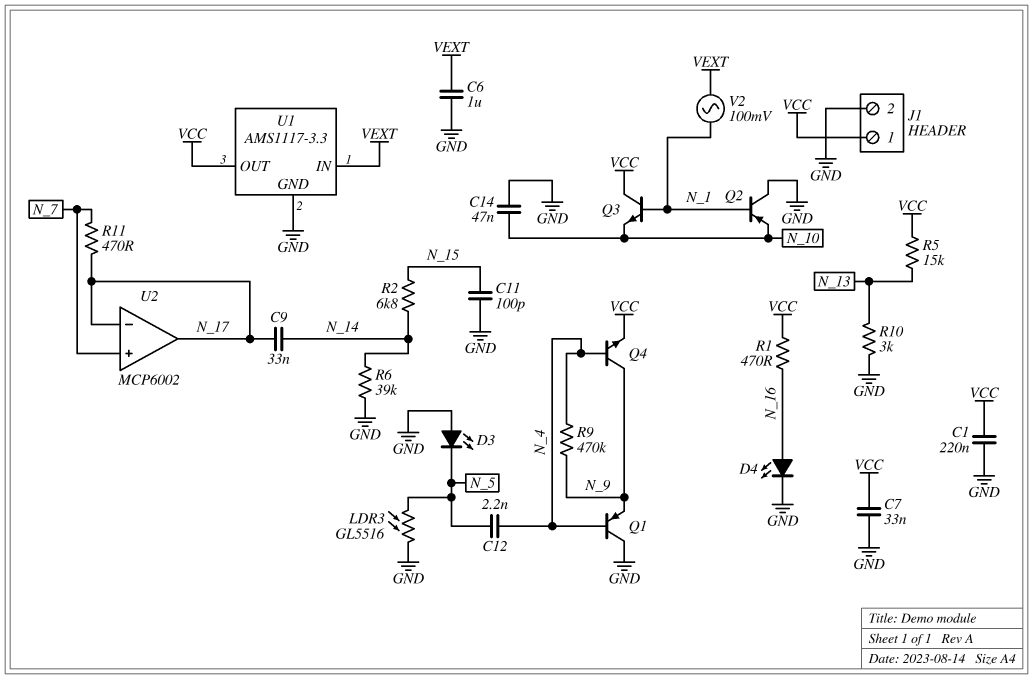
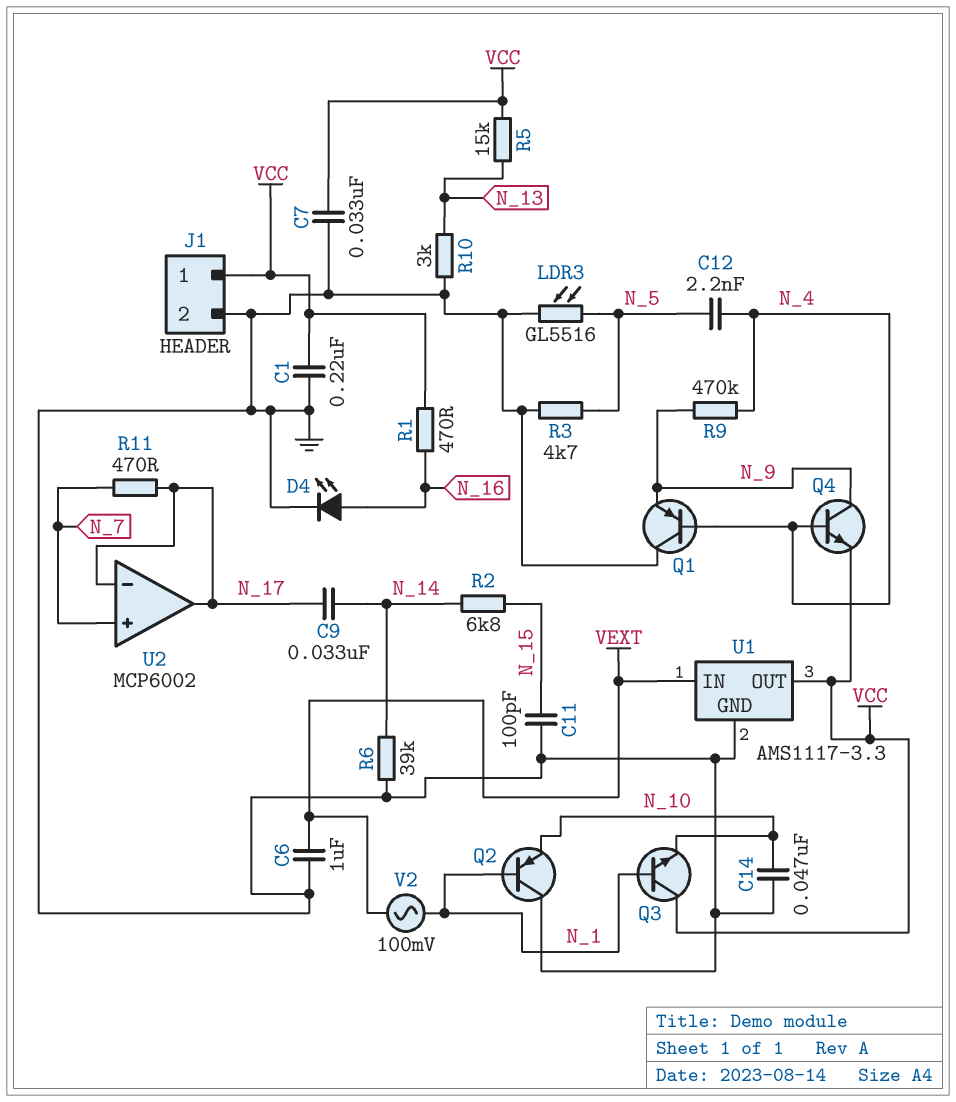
D3: LED (A GND, K N_5) -> none
R3: none -> 4.7k (GND, N_5)

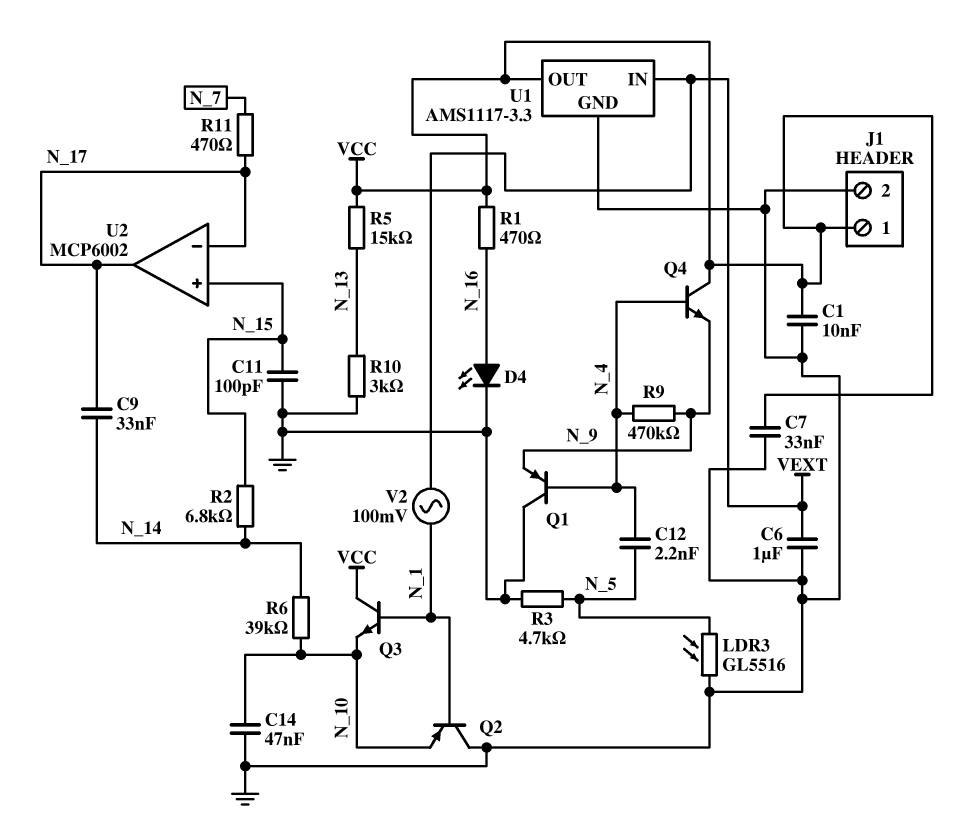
C1: 220nF (GND, VCC) -> 10nF (GND, VCC)
Q4: NPN (B N_4, C N_9, E VCC) -> NPN (B N_4, C VCC, E N_9)
R6: 39k (GND, N_14) -> 39k (N_10, N_14)
U2 pin in+: N_7 -> N_15

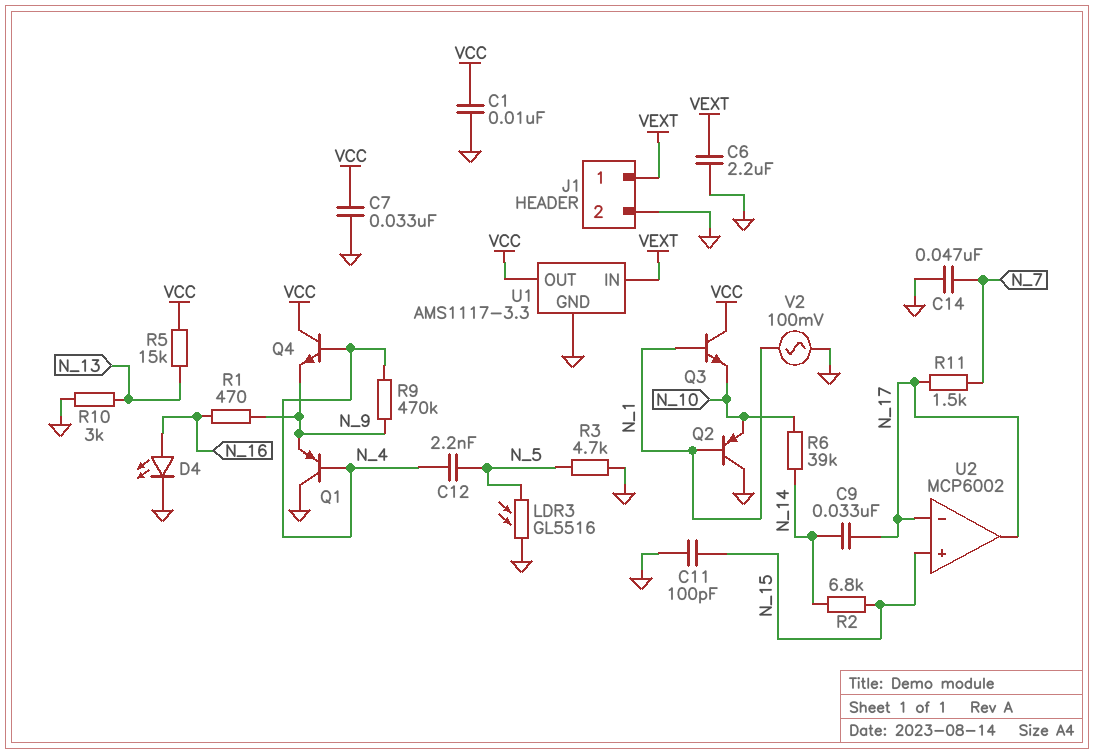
C6: 1uF (GND, VEXT) -> 2.2uF (GND, VEXT)
C14: 47nF (GND, N_10) -> 47nF (GND, N_7)
J1 pin 1: VCC -> VEXT
R1: 470 (N_16, VCC) -> 470 (N_9, N_16)
R11: 470 (N_7, N_17) -> 1.5k (N_7, N_17)
V2: AC 100mV (N_1, VEXT) -> AC 100mV (GND, N_1)

